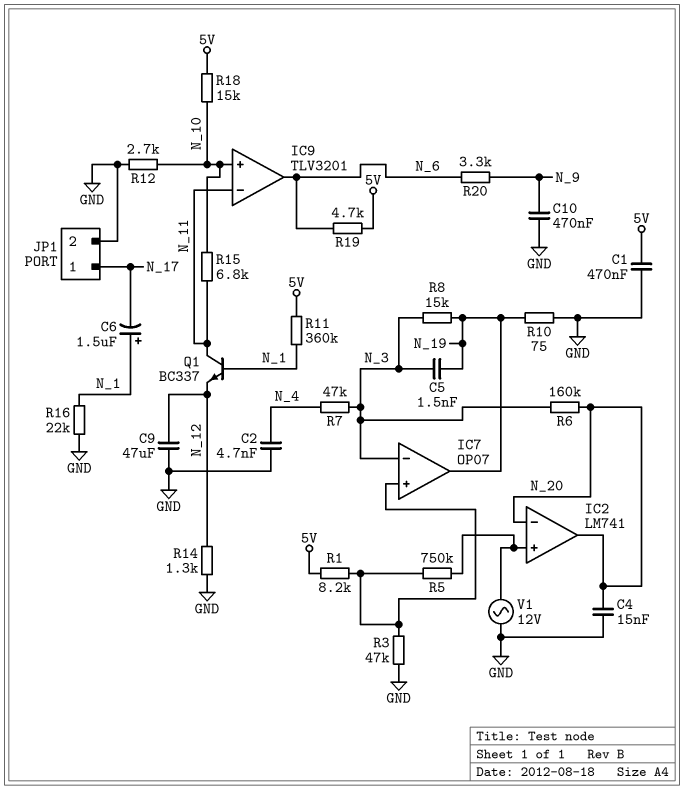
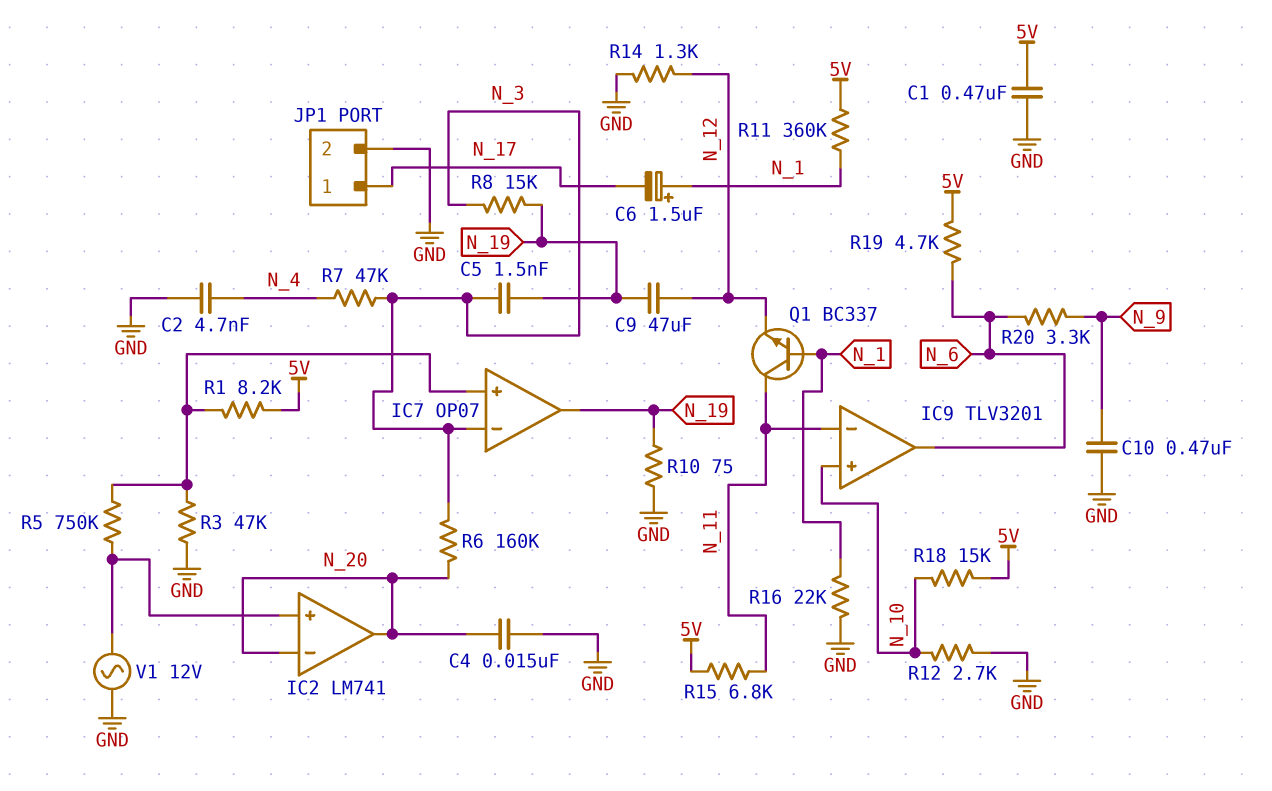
C9: 47uF (GND, N_12) -> 47uF (N_12, N_19)
R15: 6.8k (N_10, N_11) -> 6.8k (5V, N_11)

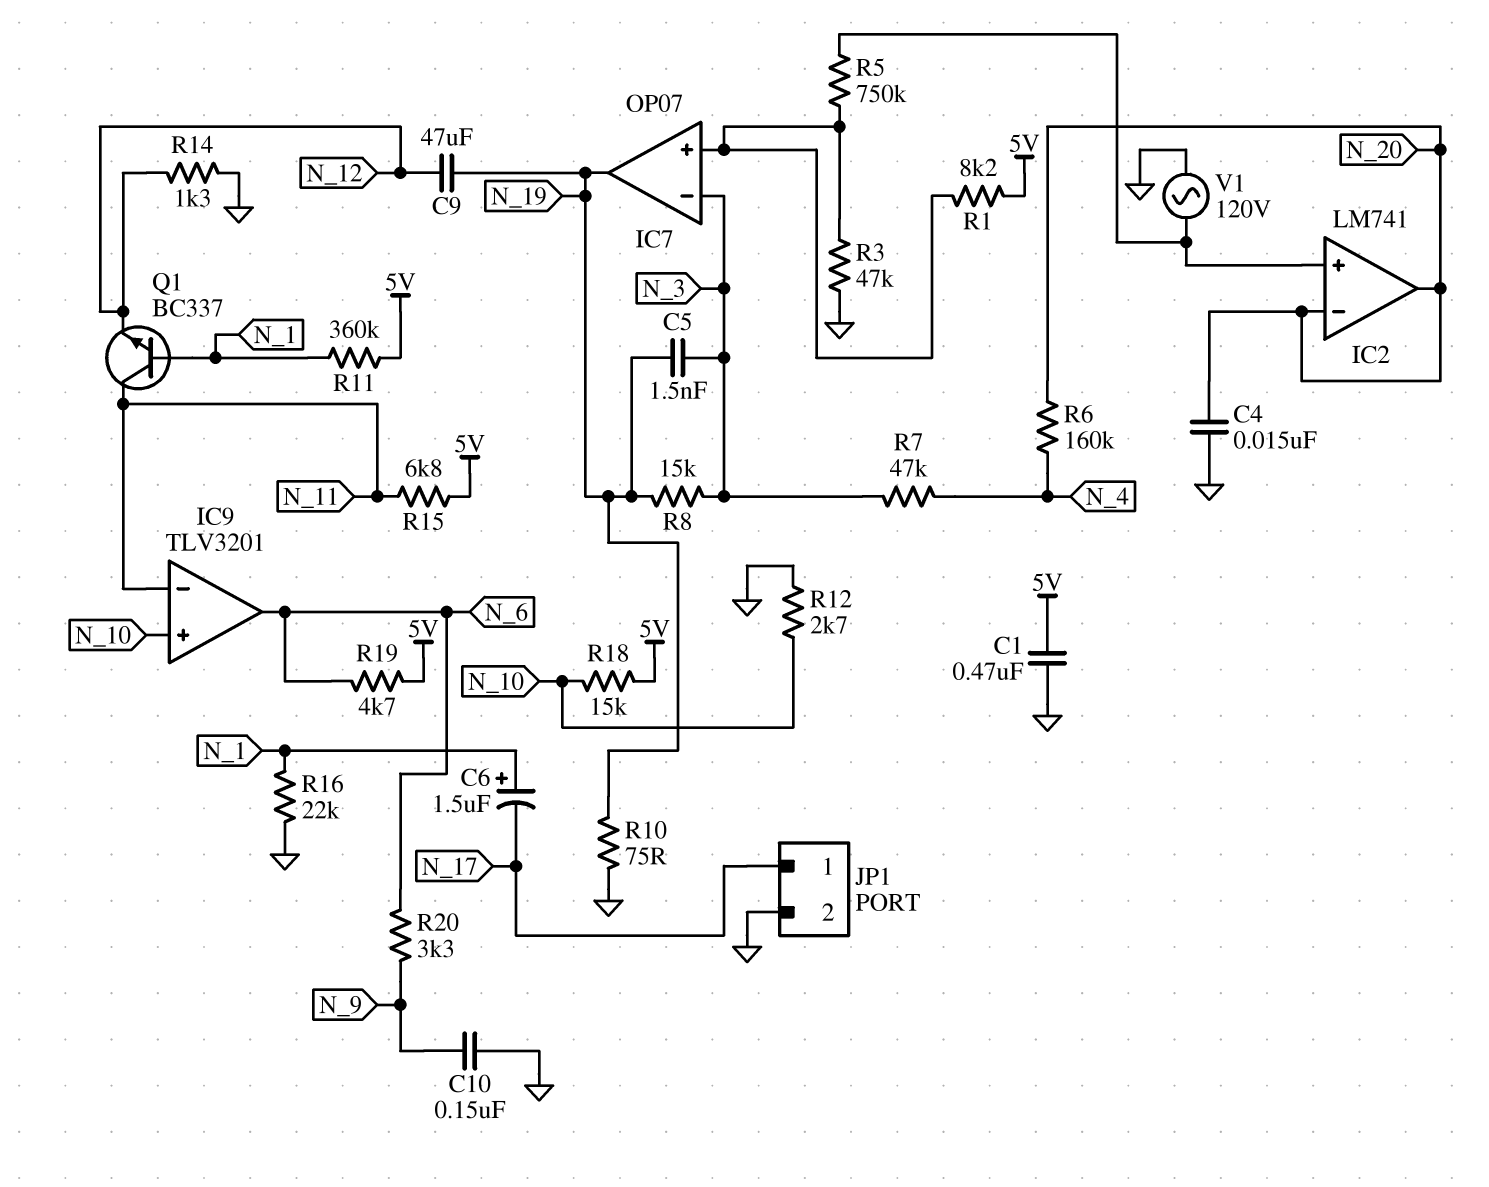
C2: 4.7nF (GND, N_4) -> none
C10: 470nF (GND, N_9) -> 150nF (GND, N_9)
R6: 160k (N_3, N_20) -> 160k (N_4, N_20)
V1: AC 12V (GND, IC2/in+) -> AC 120V (GND, IC2/in+)

